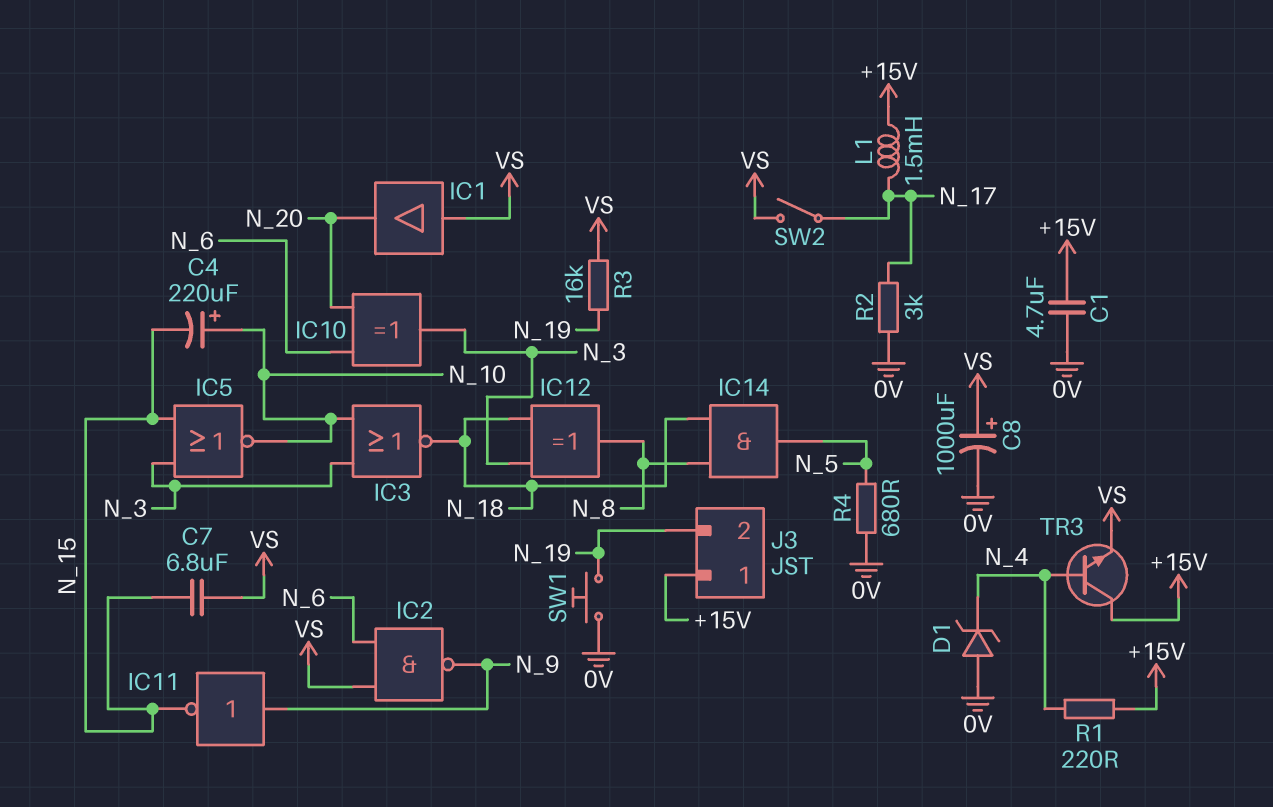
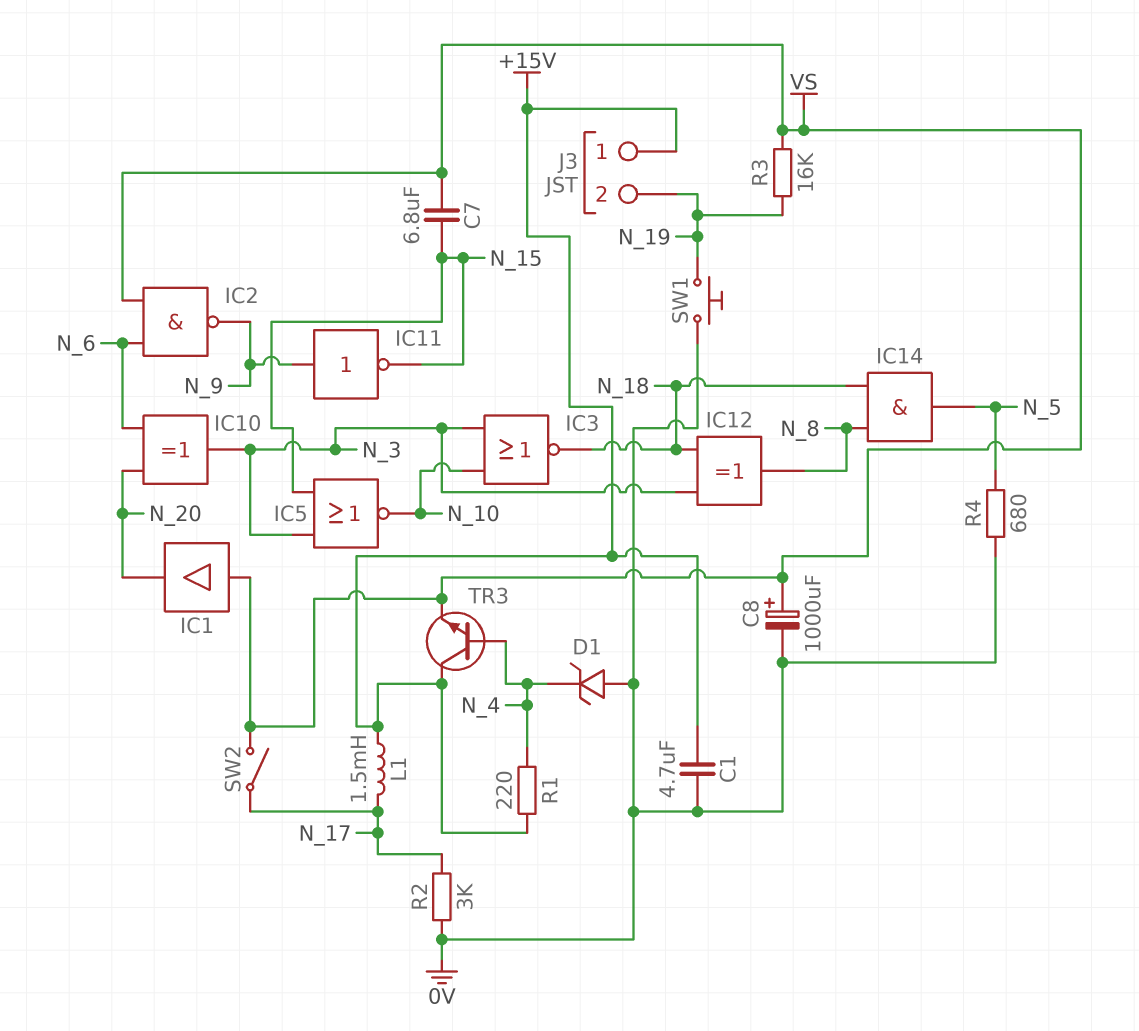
C4: 220uF (plus N_10, minus N_15) -> none

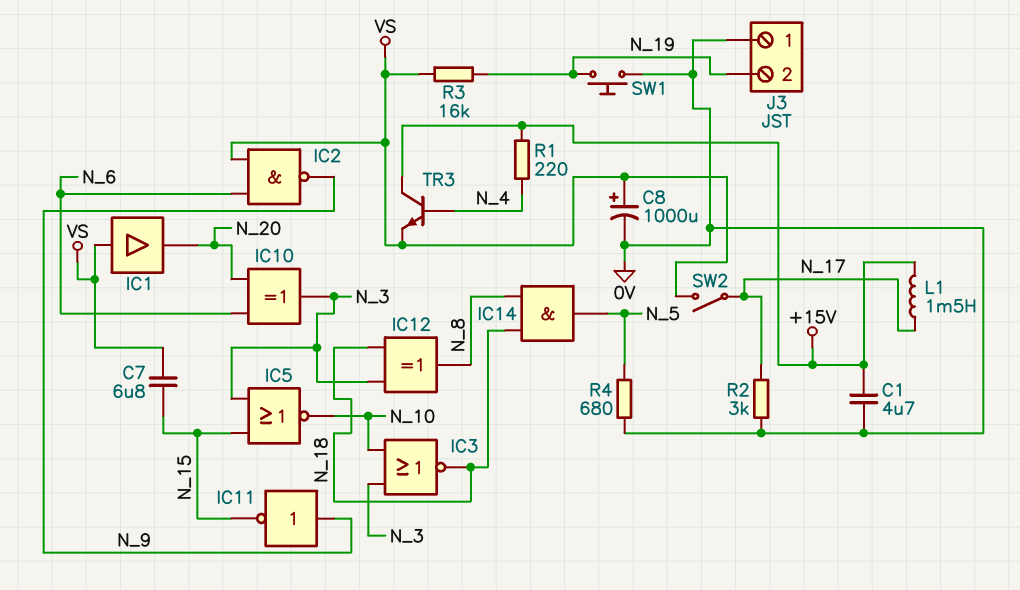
D1: zener (A 0V, K N_4) -> none
J3 pin 1: +15V -> 0V

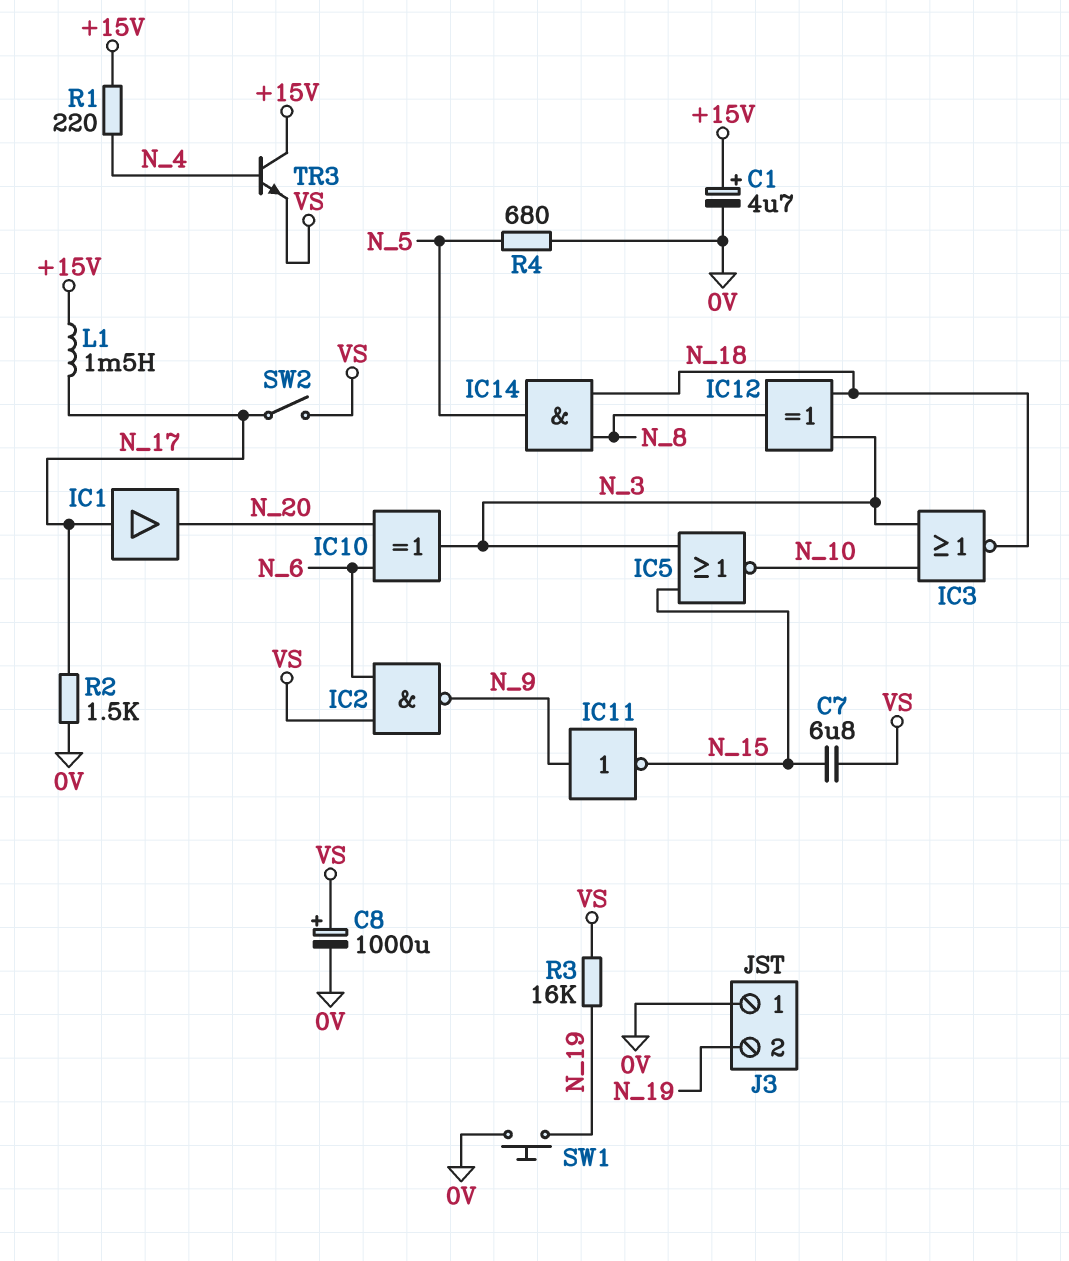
C1: 4.7uF (+15V, 0V) -> 4.7uF (plus +15V, minus 0V)
IC1: buffer (in VS, out N_20) -> buffer (in N_17, out N_20)
R2: 3k (0V, N_17) -> 1.5k (0V, N_17)

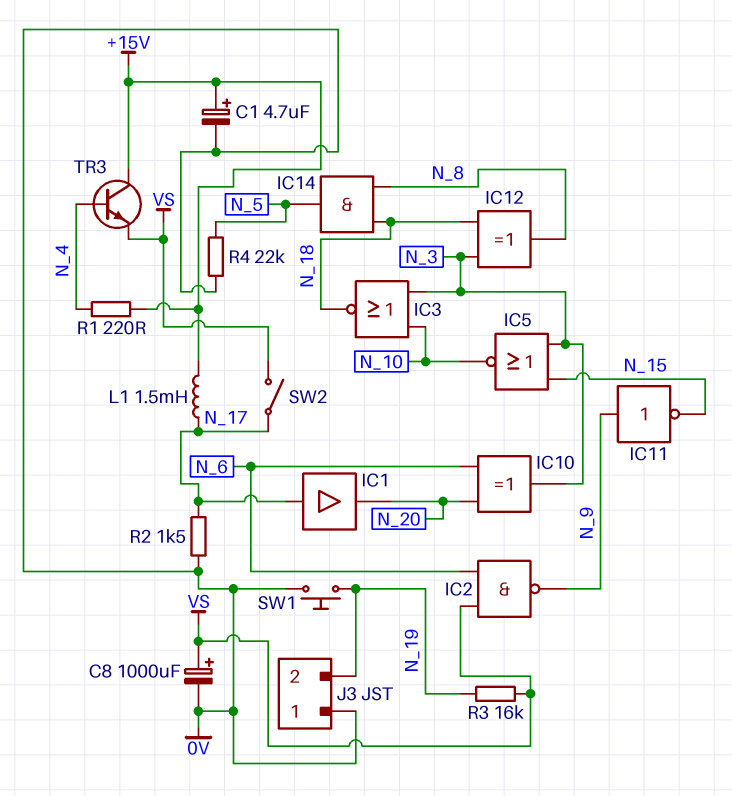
C7: 6.8uF (N_15, VS) -> none
R4: 680 (0V, N_5) -> 22k (0V, N_5)

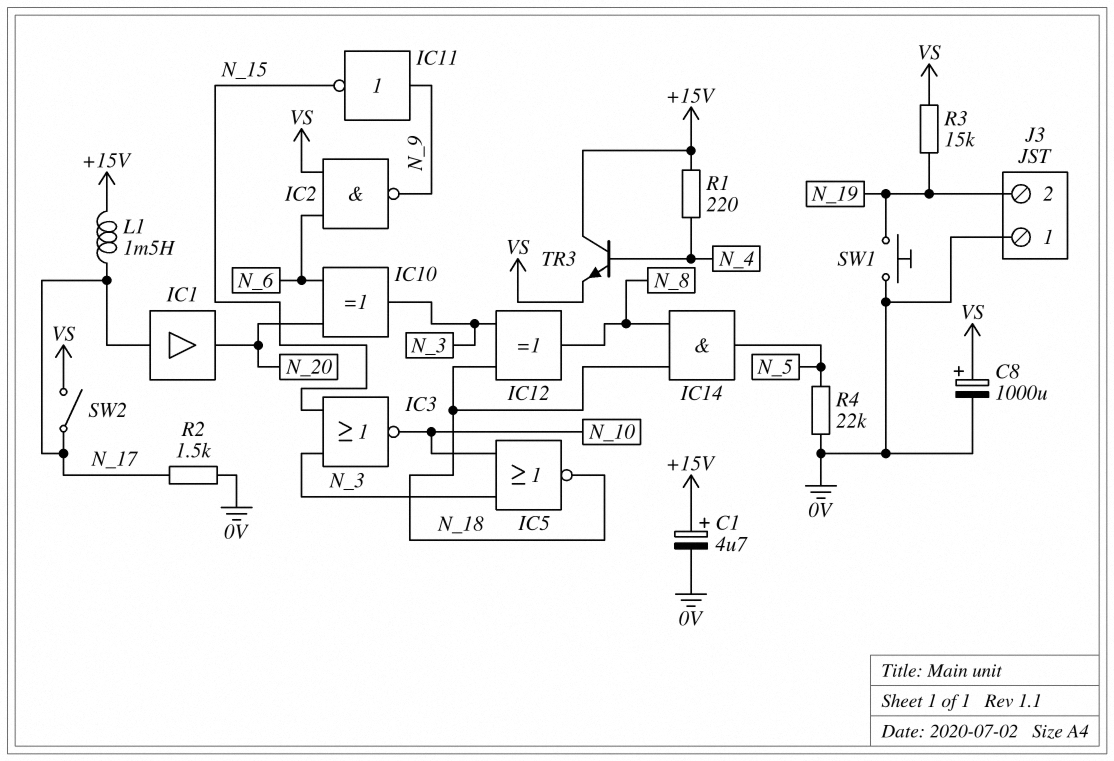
IC3: NOR (in N_3, in N_10, out N_18) -> NOR (in N_3, in N_15, out N_10)
IC5: NOR (in N_3, in N_15, out N_10) -> NOR (in N_3, in N_10, out N_18)
R3: 16k (N_19, VS) -> 15k (N_19, VS)

